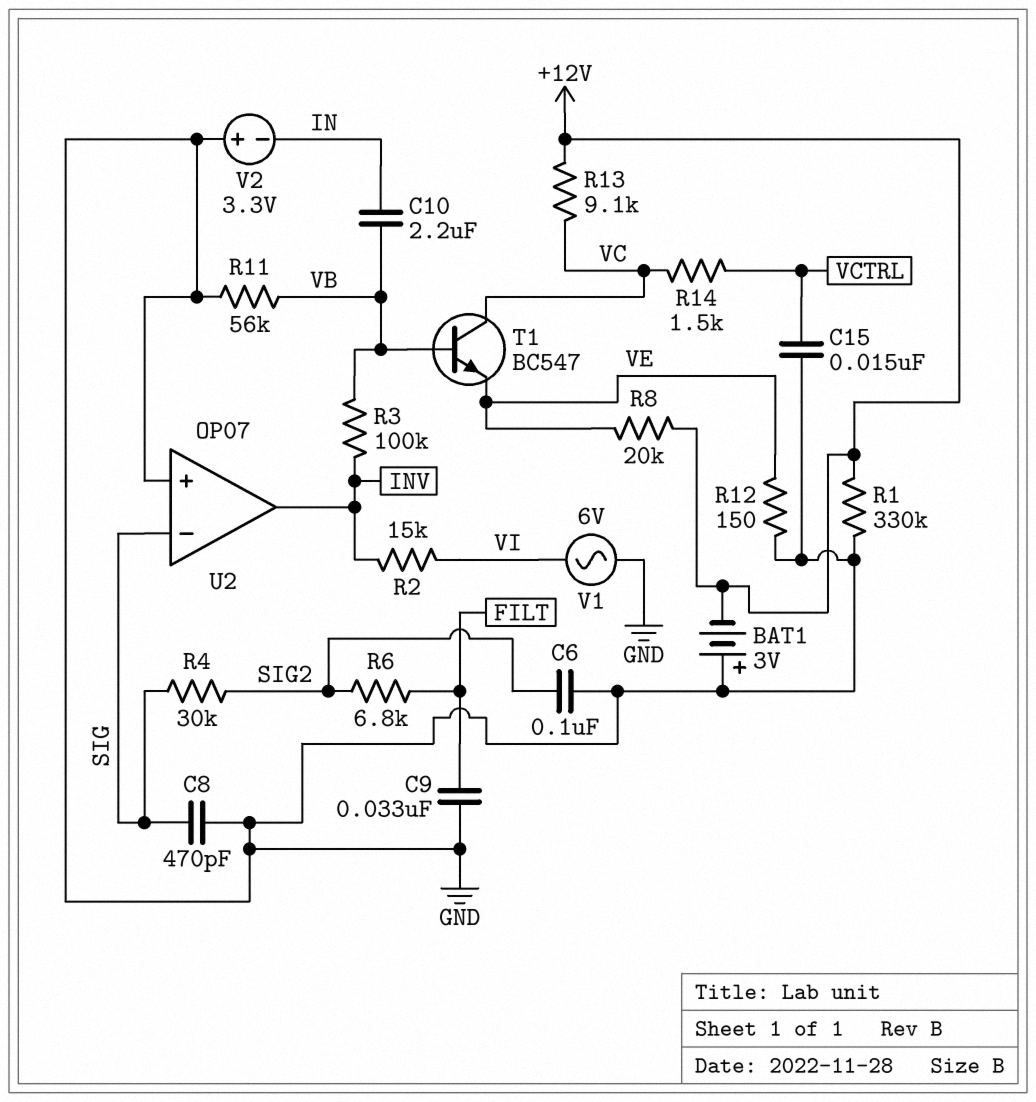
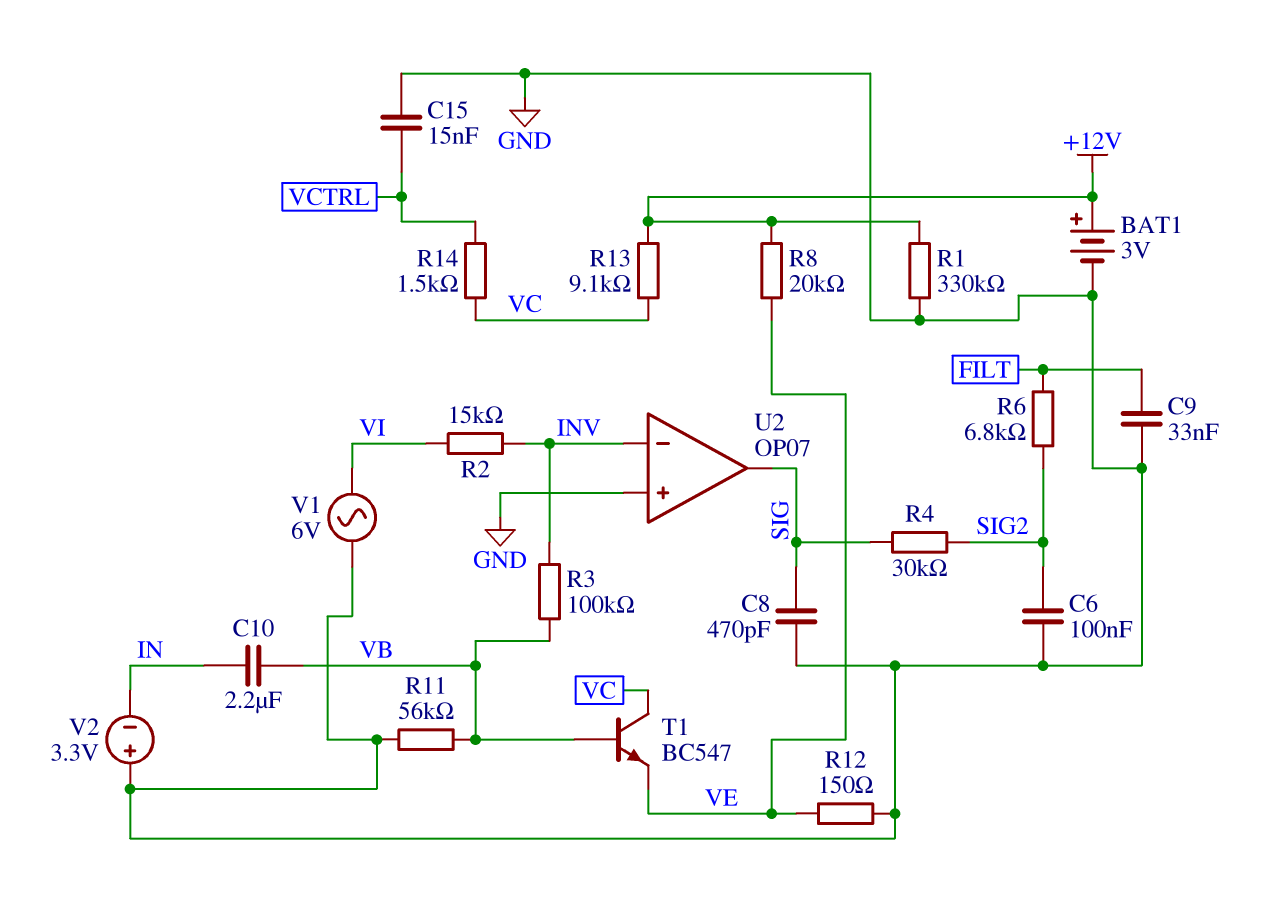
BAT1: 3V (plus GND, minus +12V) -> 3V (plus +12V, minus GND)
U2 pin in-: SIG -> INV
U2 pin out: INV -> SIG

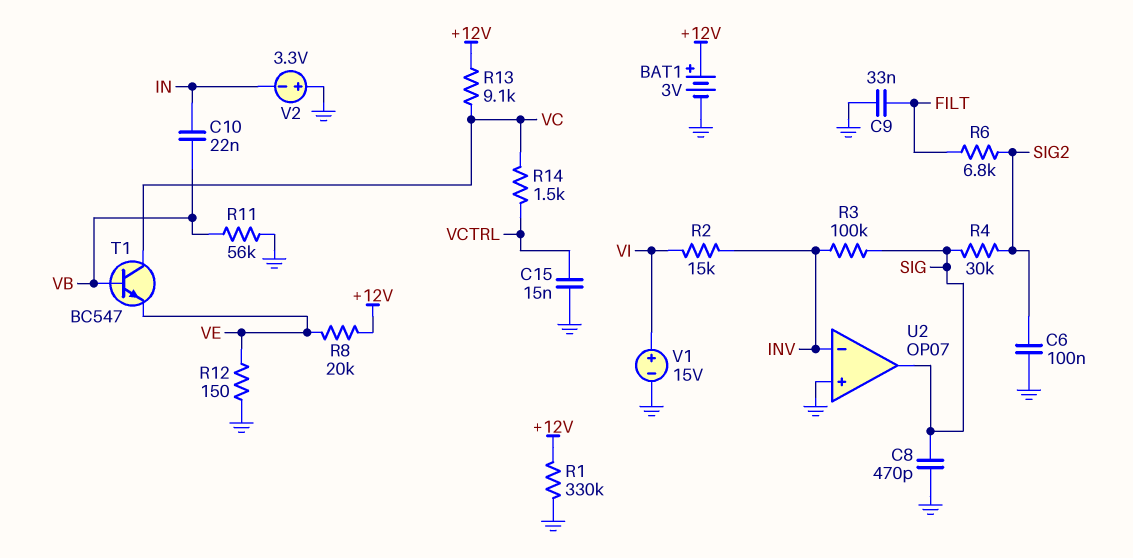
C10: 2.2uF (IN, VB) -> 22nF (IN, VB)
R3: 100k (INV, VB) -> 100k (INV, SIG)
V1: AC 6V (GND, VI) -> 15V (plus VI, minus GND)

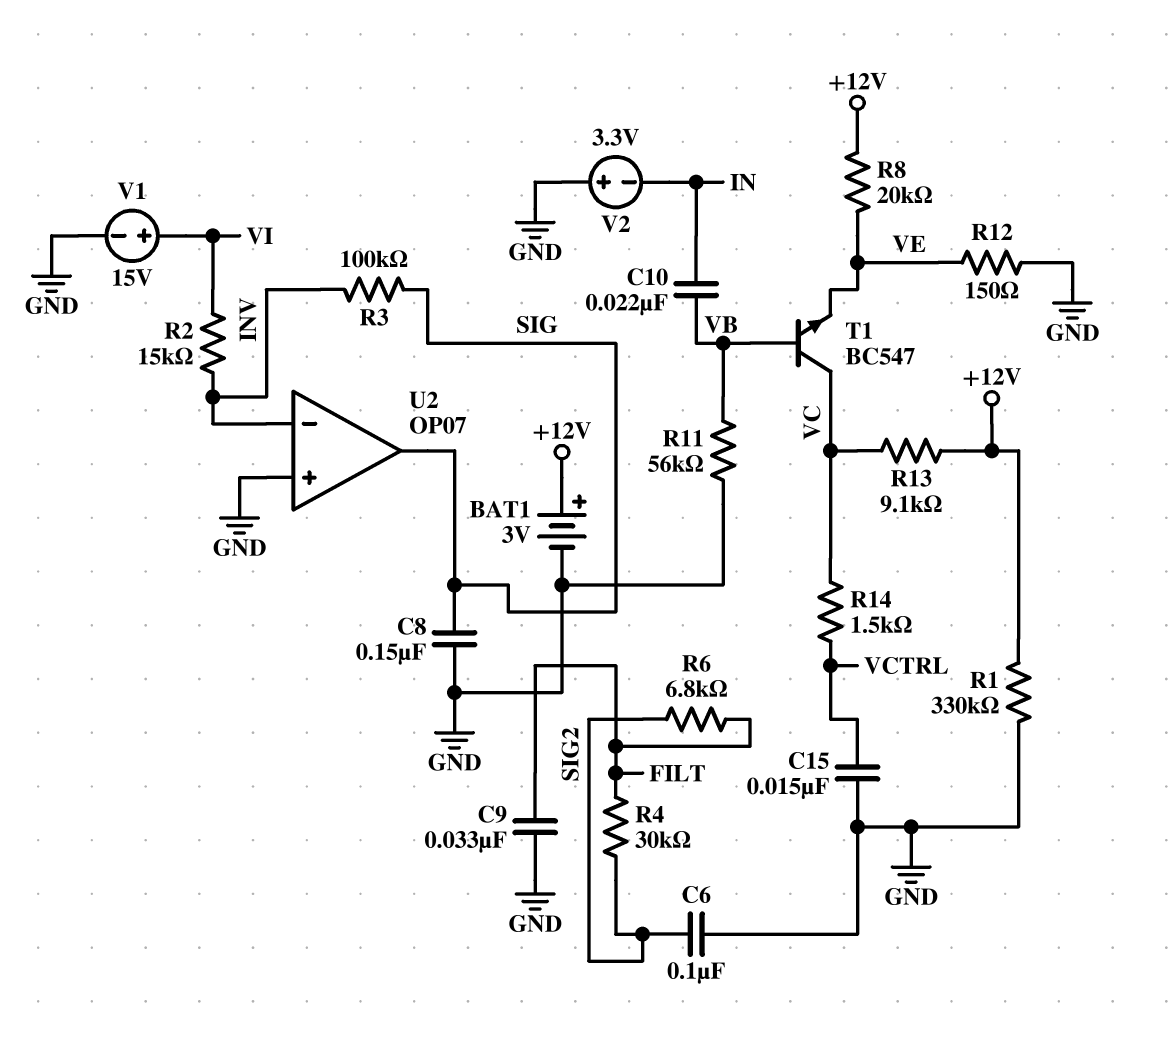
C8: 470pF (GND, SIG) -> 150nF (GND, SIG)
R4: 30k (SIG, SIG2) -> 30k (FILT, SIG2)

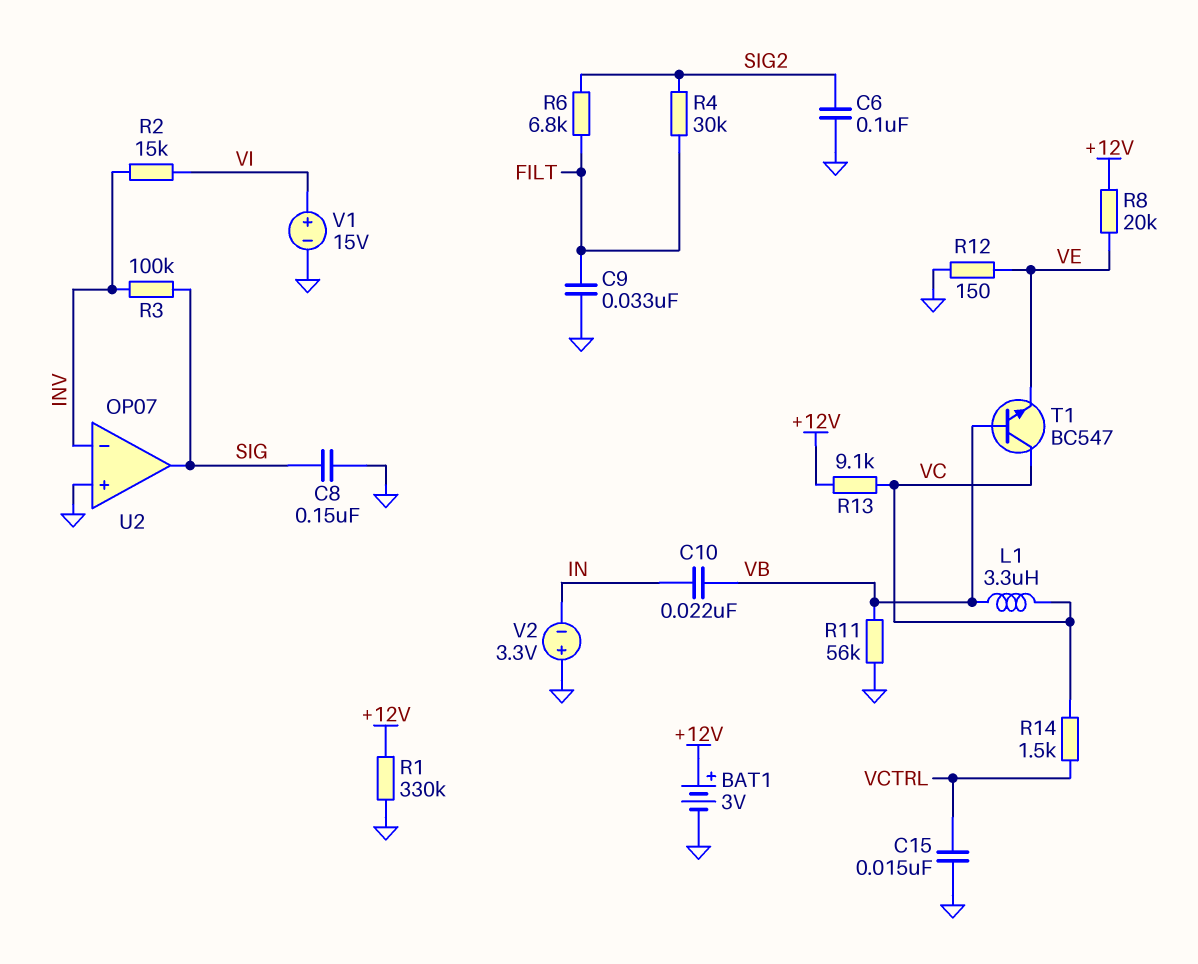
L1: none -> 3.3uH (VB, VC)

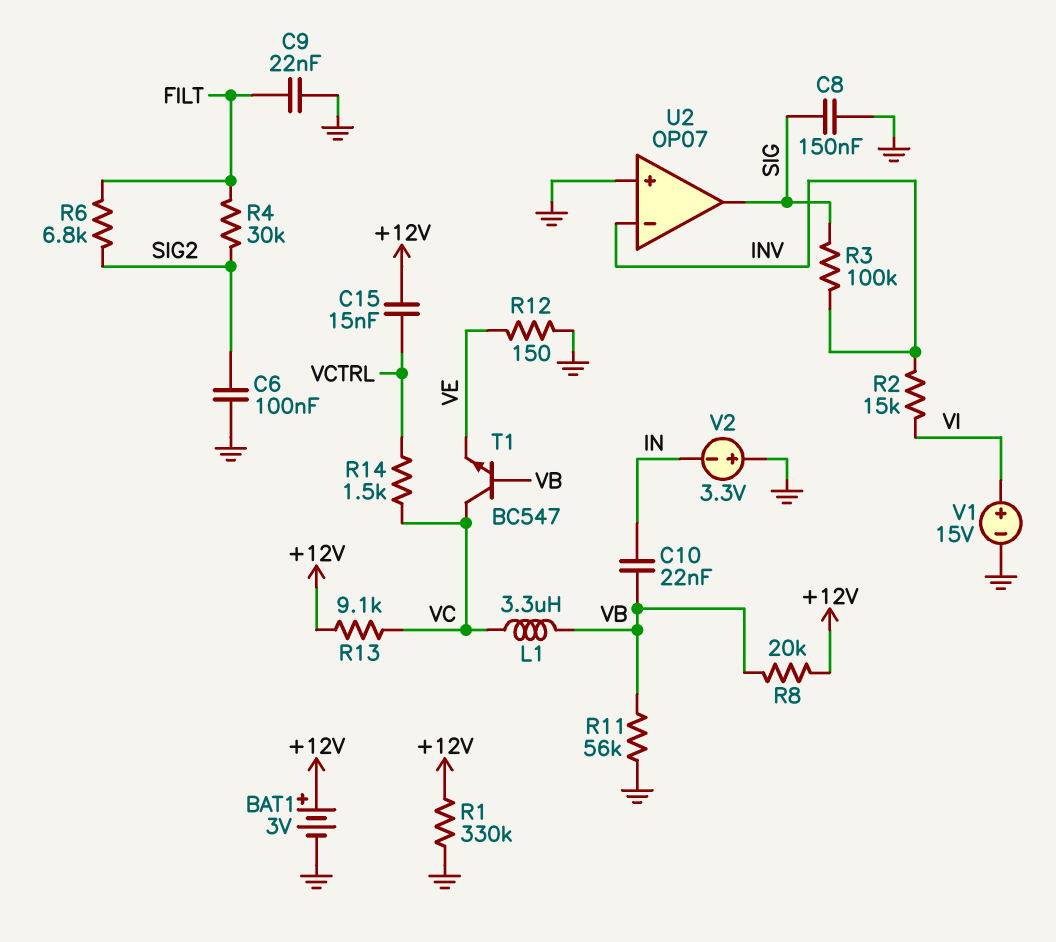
C9: 33nF (FILT, GND) -> 22nF (FILT, GND)
C15: 15nF (GND, VCTRL) -> 15nF (+12V, VCTRL)
R8: 20k (+12V, VE) -> 20k (+12V, VB)

